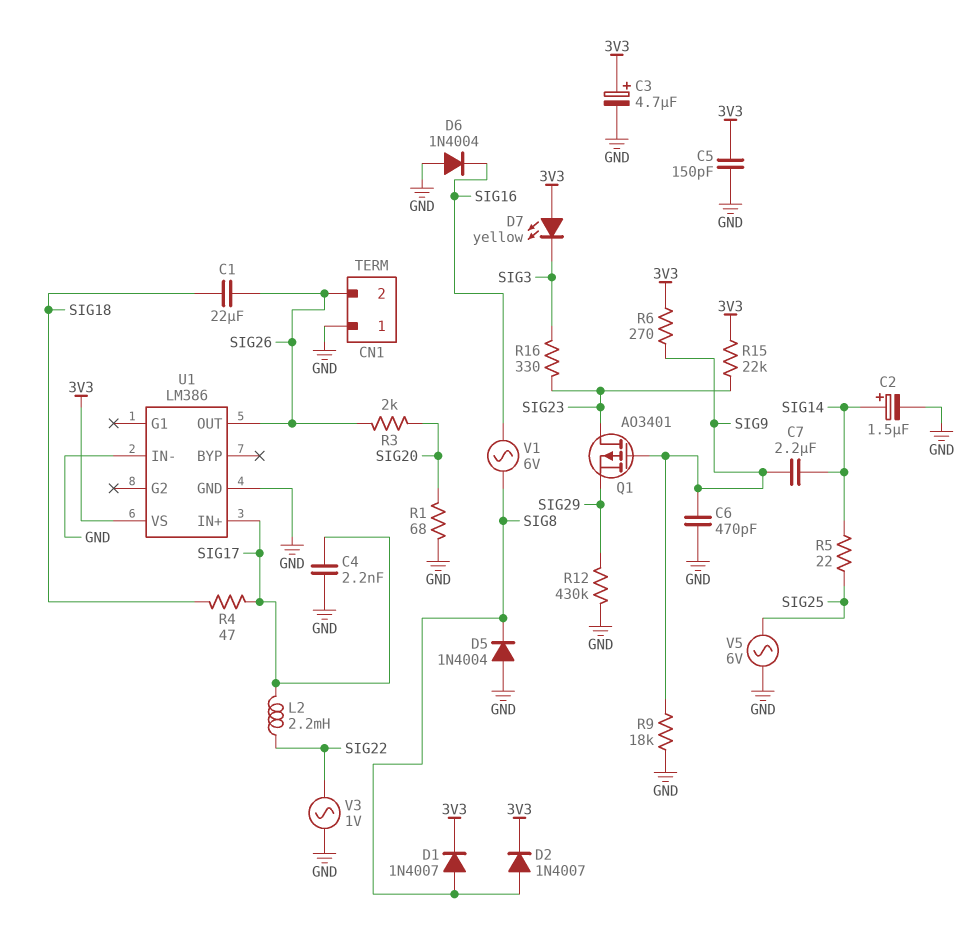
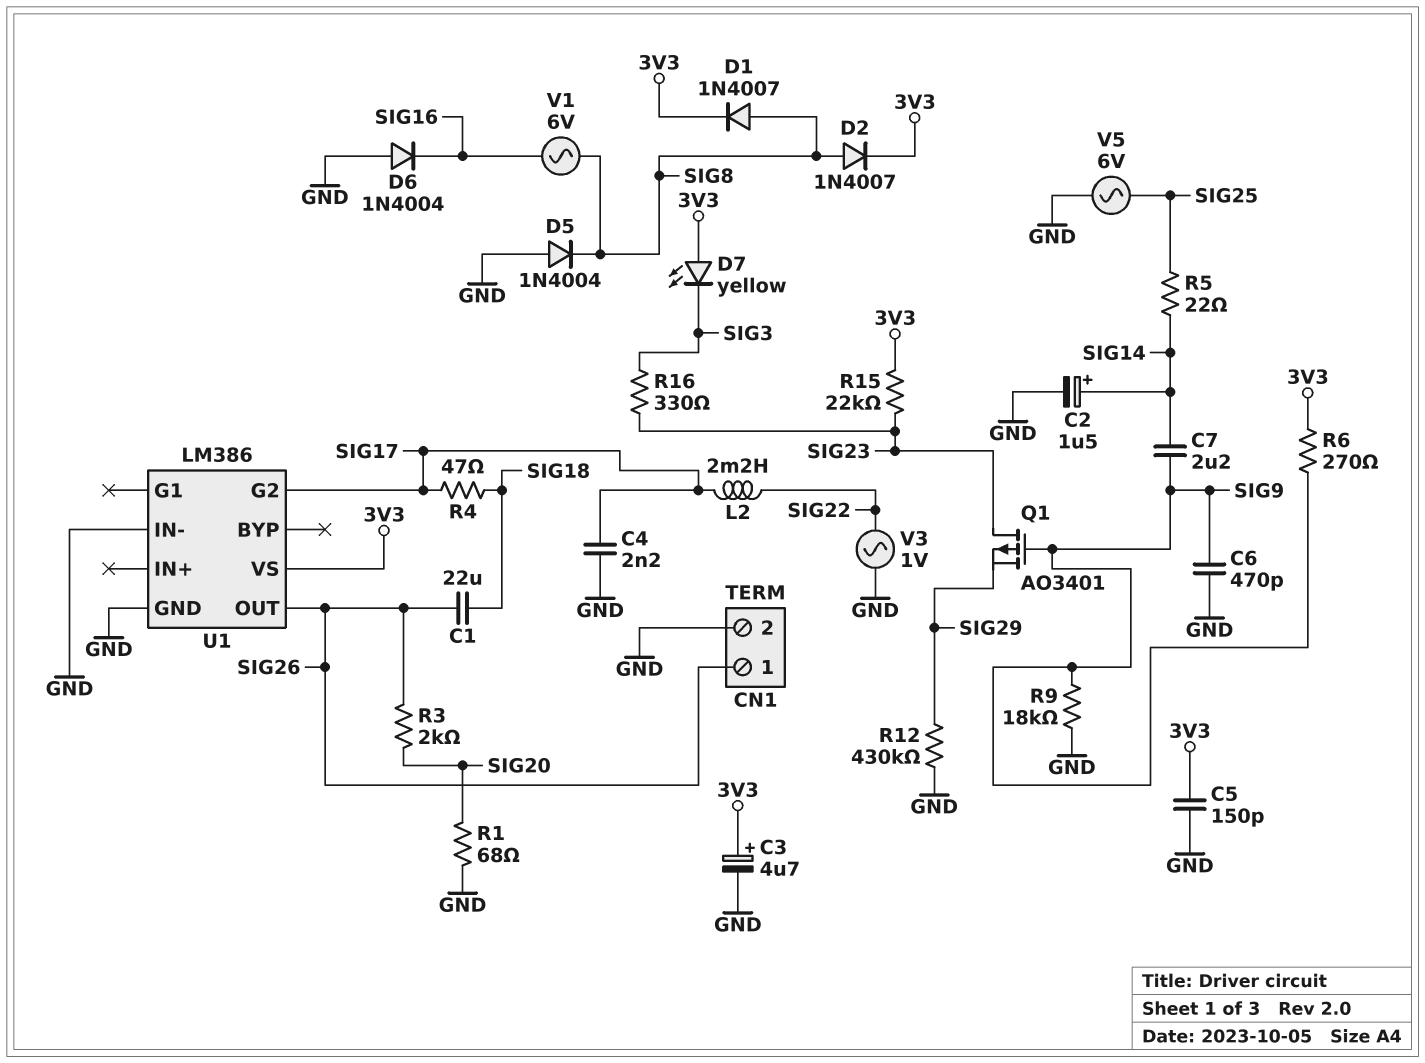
CN1 pin 1: GND -> SIG26
CN1 pin 2: SIG26 -> GND
U1 pin G2: none -> SIG17
U1 pin IN+: SIG17 -> none

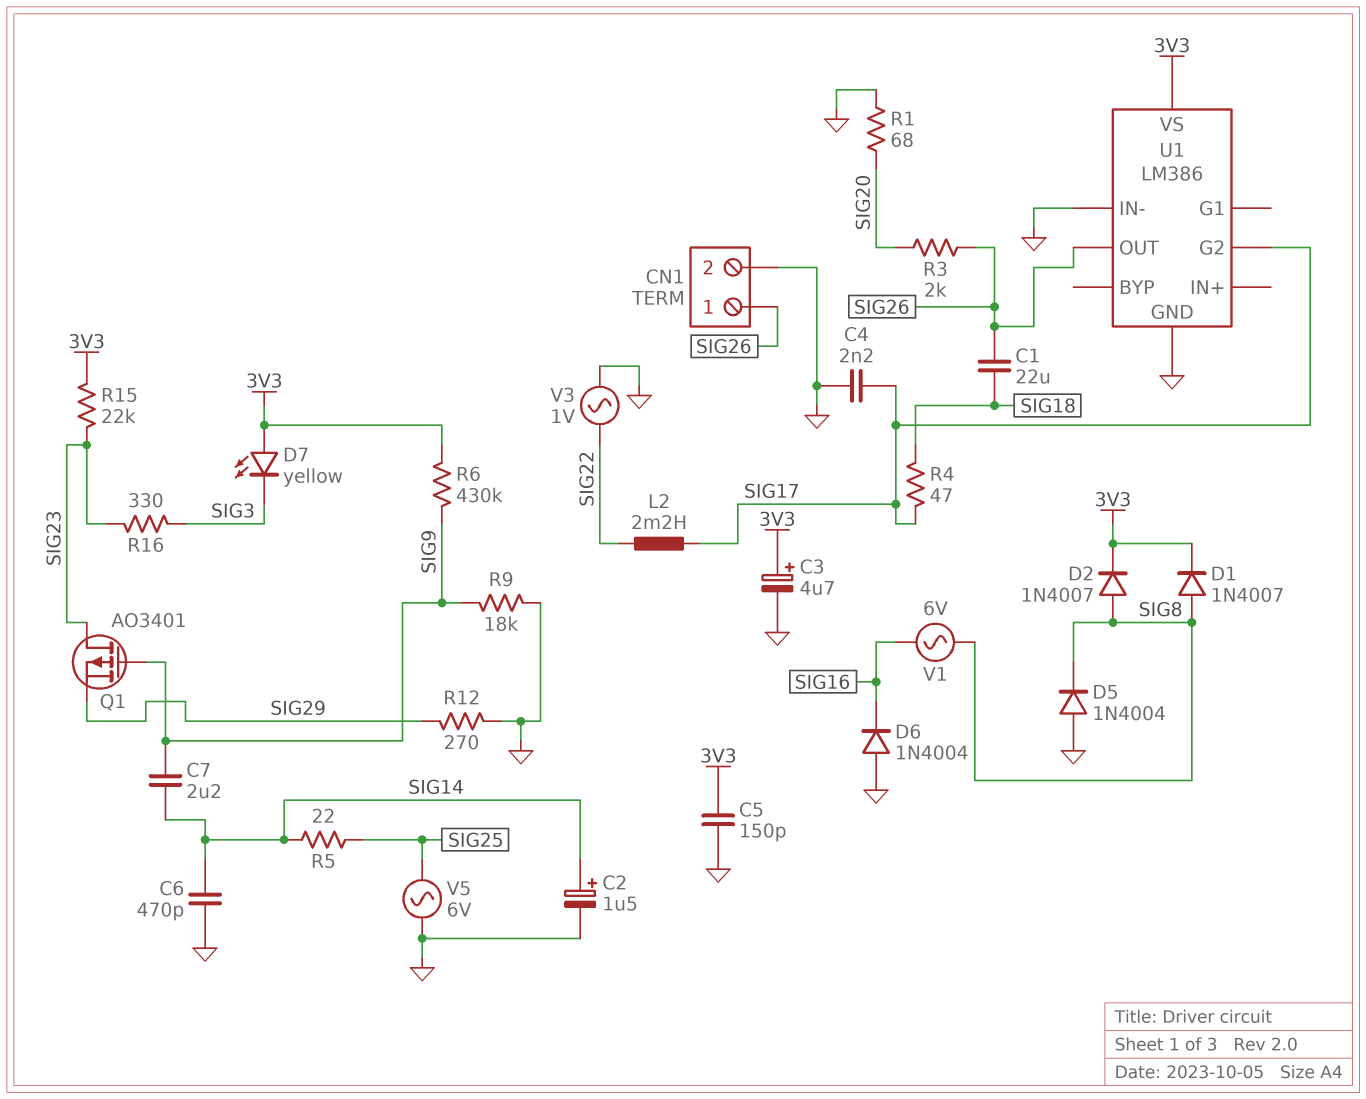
C6: 470pF (GND, SIG9) -> 470pF (GND, SIG14)
R6: 270 (3V3, SIG9) -> 430k (3V3, SIG9)
R12: 430k (GND, SIG29) -> 270 (GND, SIG29)

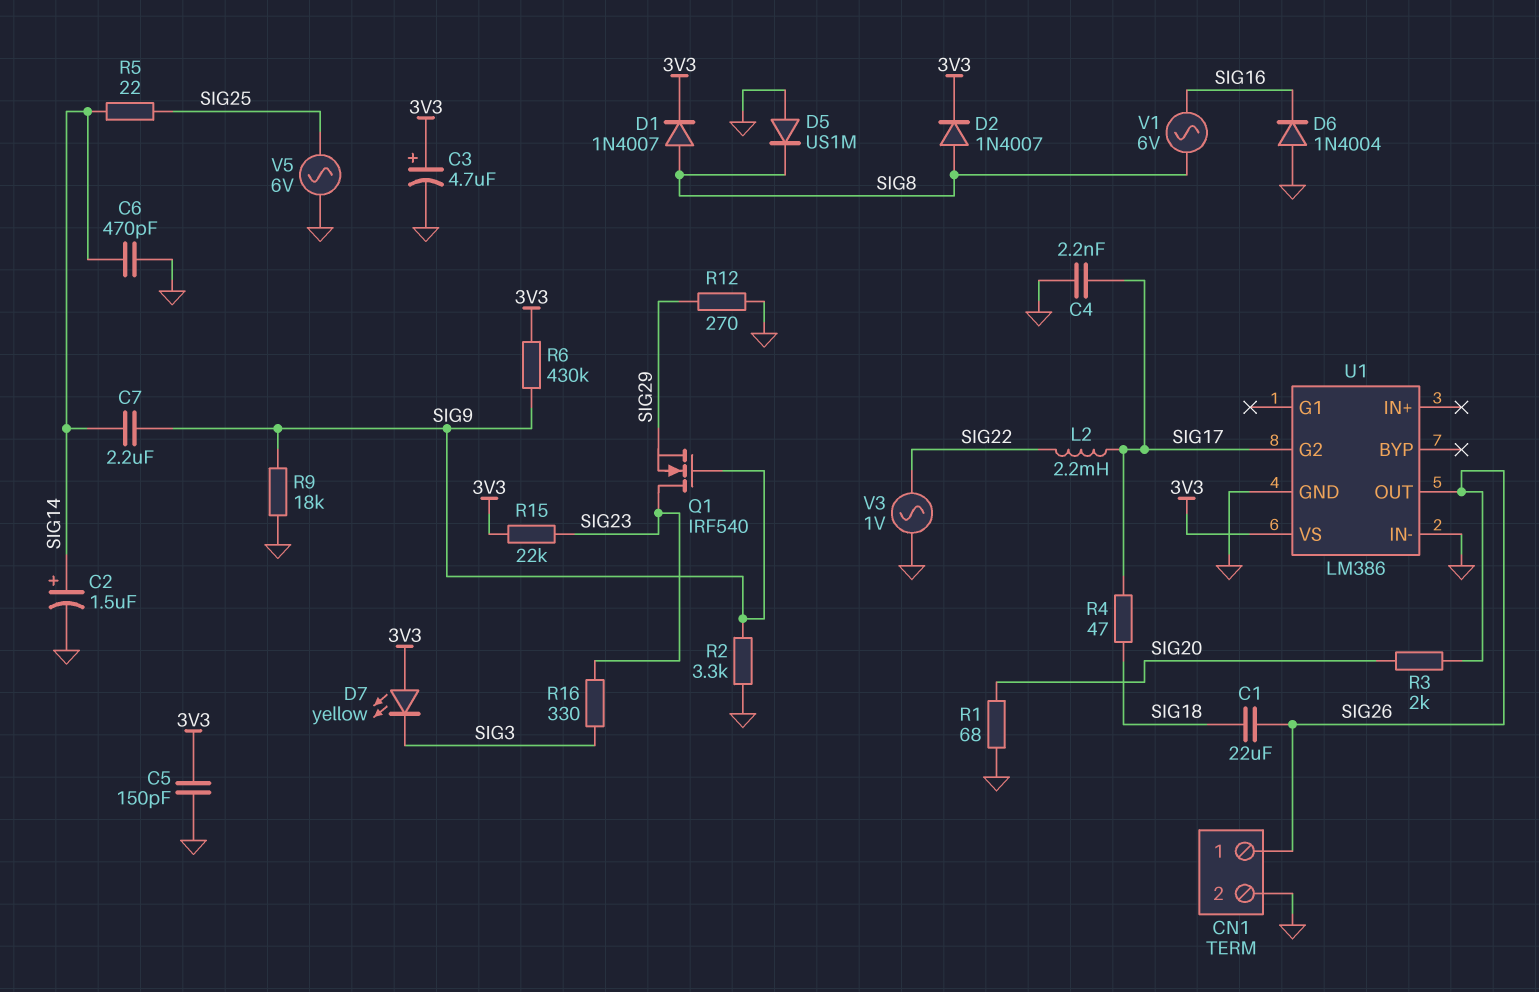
D5: diode 1N4004 (A GND, K SIG8) -> diode US1M (A GND, K SIG8)
Q1: PMOS AO3401 (G SIG9, D SIG23, S SIG29) -> NMOS IRF540 (G SIG9, D SIG23, S SIG29)
R2: none -> 3.3k (GND, SIG9)

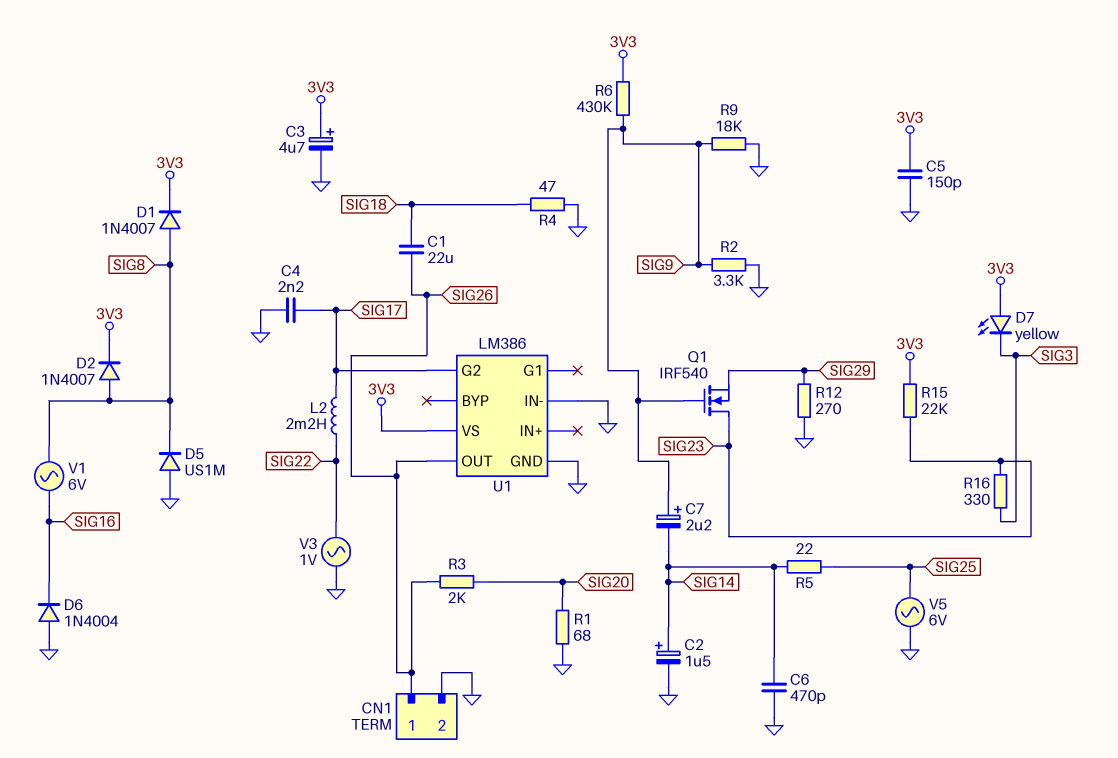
C7: 2.2uF (SIG9, SIG14) -> 2.2uF (plus SIG9, minus SIG14)
R4: 47 (SIG17, SIG18) -> 47 (GND, SIG18)

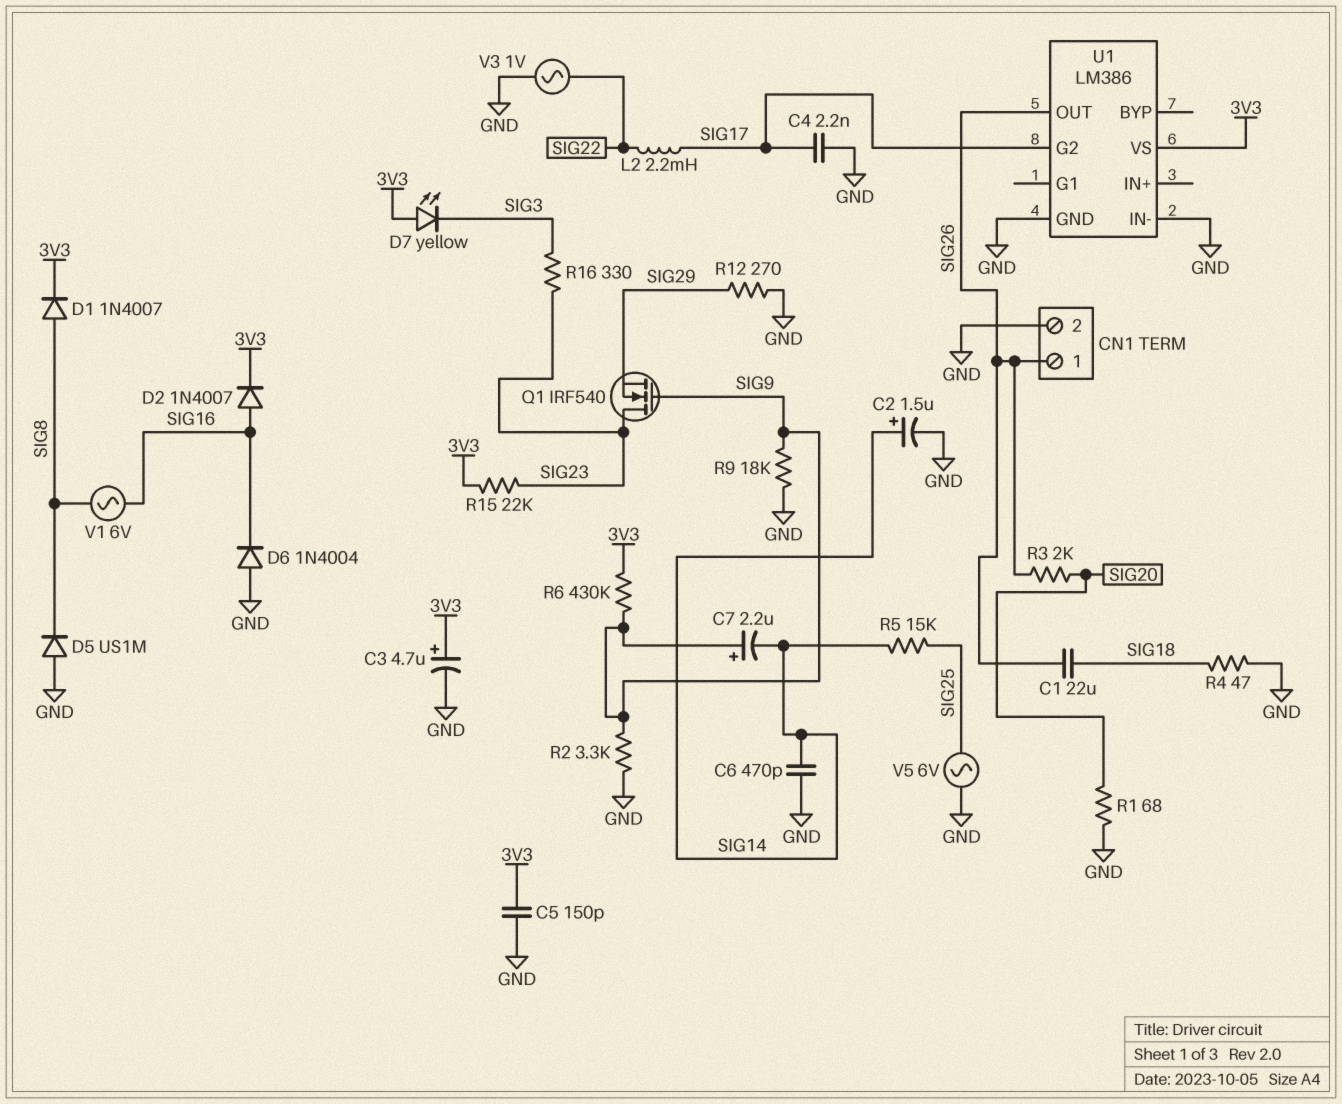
D2: diode 1N4007 (A SIG8, K 3V3) -> diode 1N4007 (A SIG16, K 3V3)
R5: 22 (SIG14, SIG25) -> 15k (SIG14, SIG25)

